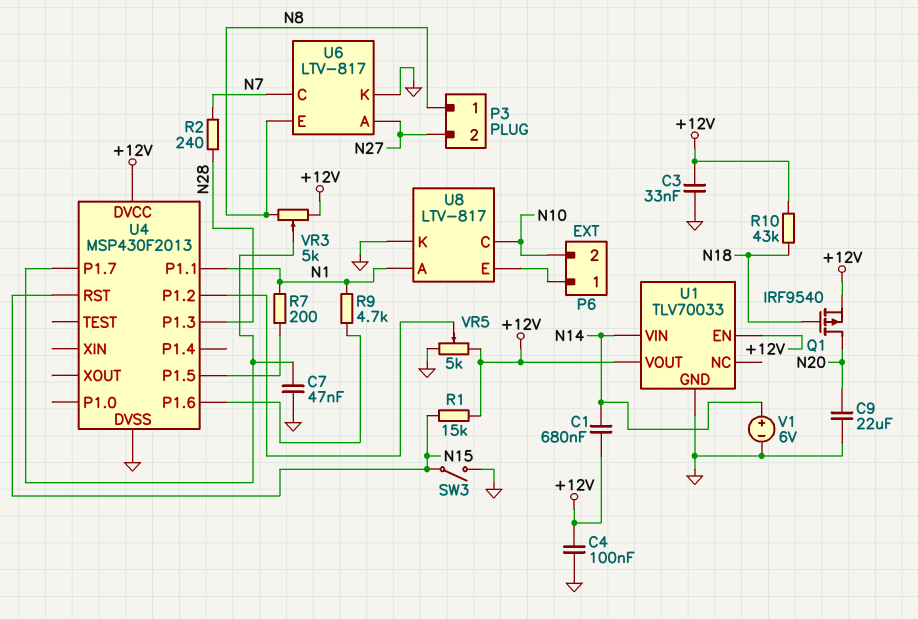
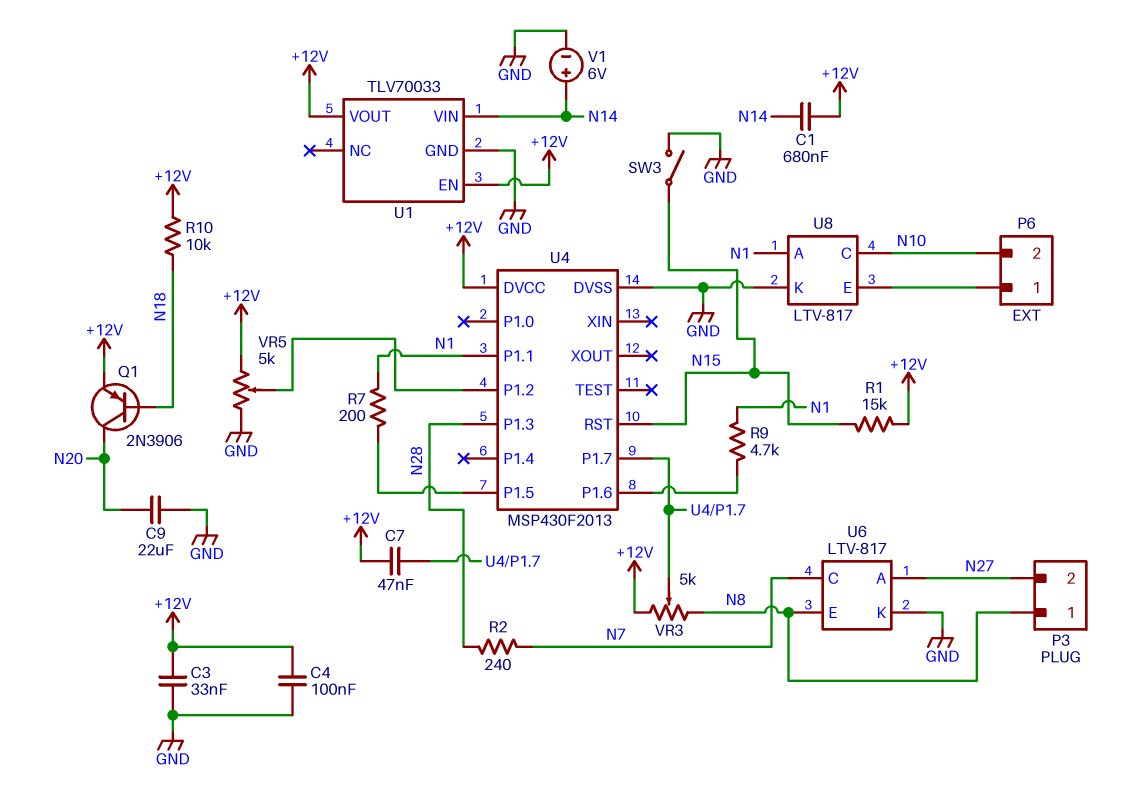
C7: 47nF (GND, U4/P1.7) -> 47nF (+12V, U4/P1.7)
Q1: PMOS IRF9540 (G N18, D N20, S +12V) -> PNP 2N3906 (B N18, C N20, E +12V)
R10: 43k (+12V, N18) -> 10k (+12V, N18)

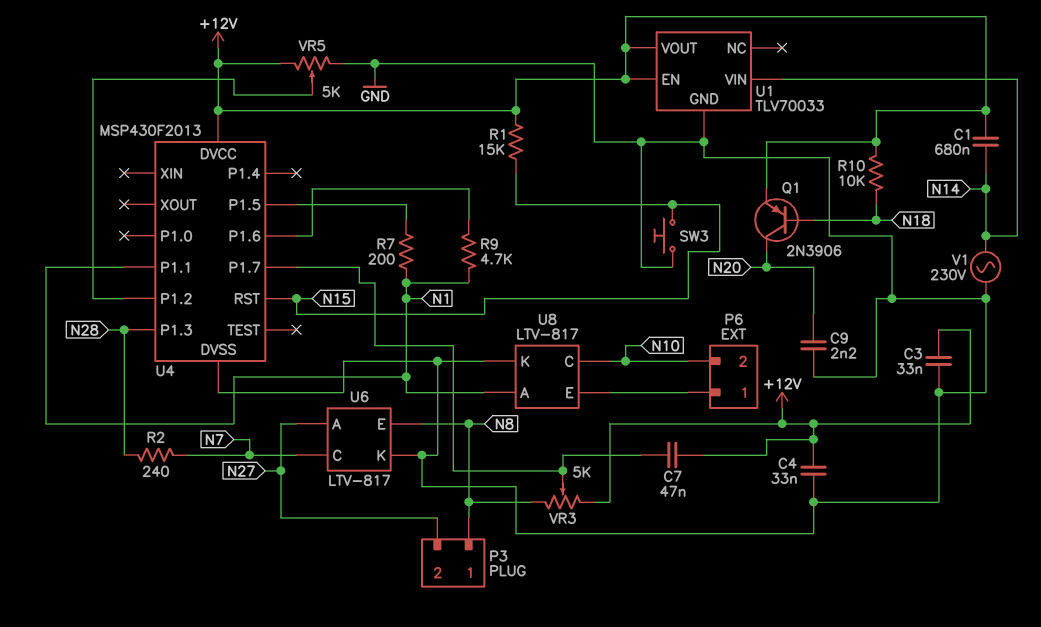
C4: 100nF (+12V, GND) -> 33nF (+12V, GND)
C9: 22uF (GND, N20) -> 2.2nF (GND, N20)
SW3: switch (GND, N15) -> button (GND, N15)
V1: 6V (plus N14, minus GND) -> AC 230V (GND, N14)

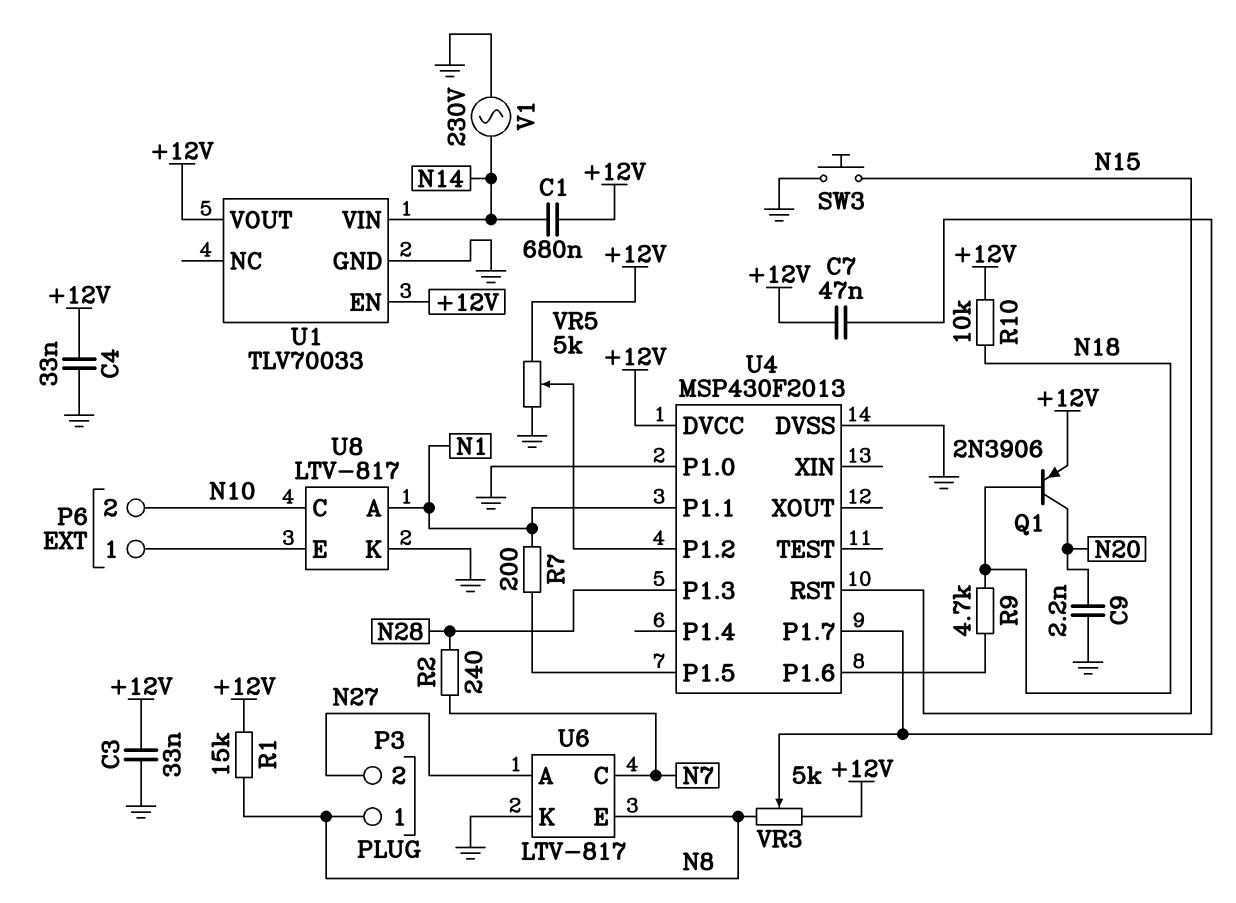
R1: 15k (+12V, N15) -> 15k (+12V, N8)
R9: 4.7k (N1, U4/P1.6) -> 4.7k (N18, U4/P1.6)
U4 pin P1.0: none -> GND

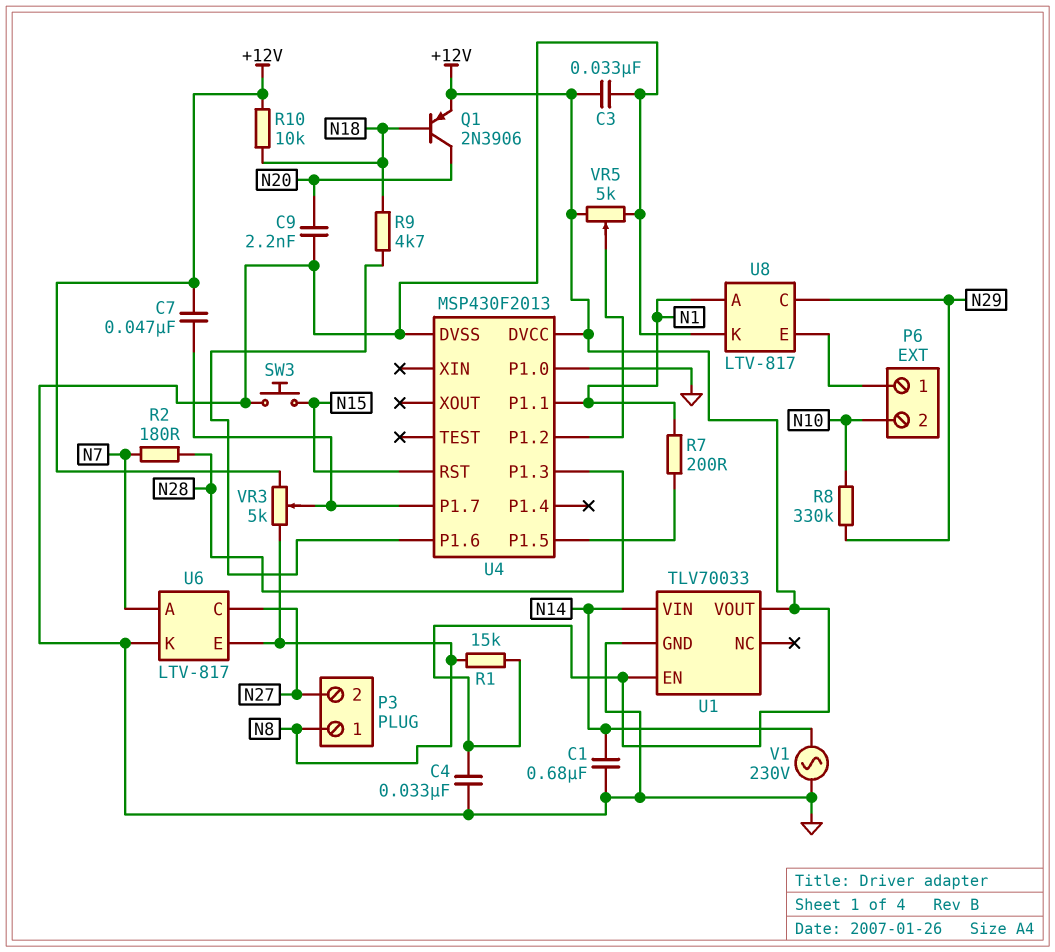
C1: 680nF (+12V, N14) -> 680nF (GND, N14)
R2: 240 (N7, N28) -> 180 (N7, N28)
R8: none -> 330k (N10, N29)
U6 pin A: N27 -> N7
U6 pin C: N7 -> N27
U8 pin C: N10 -> N29

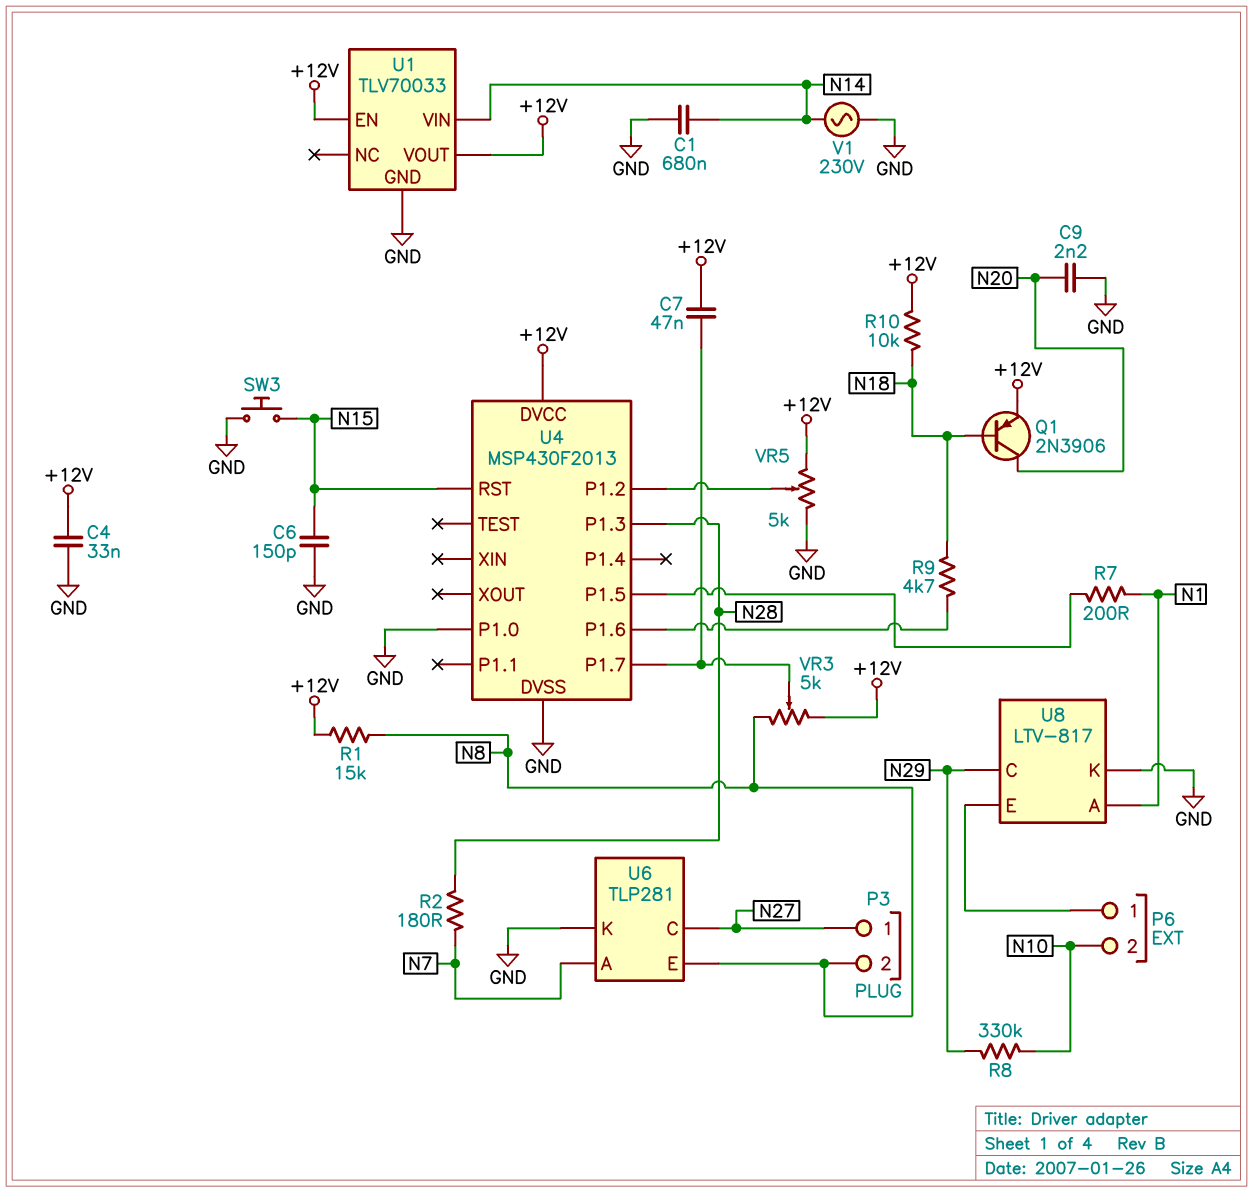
C3: 33nF (+12V, GND) -> none
C6: none -> 150pF (GND, N15)
P3 pin 1: N8 -> N27
P3 pin 2: N27 -> N8
U4 pin P1.1: N1 -> none
U6: LTV-817 -> TLP281

